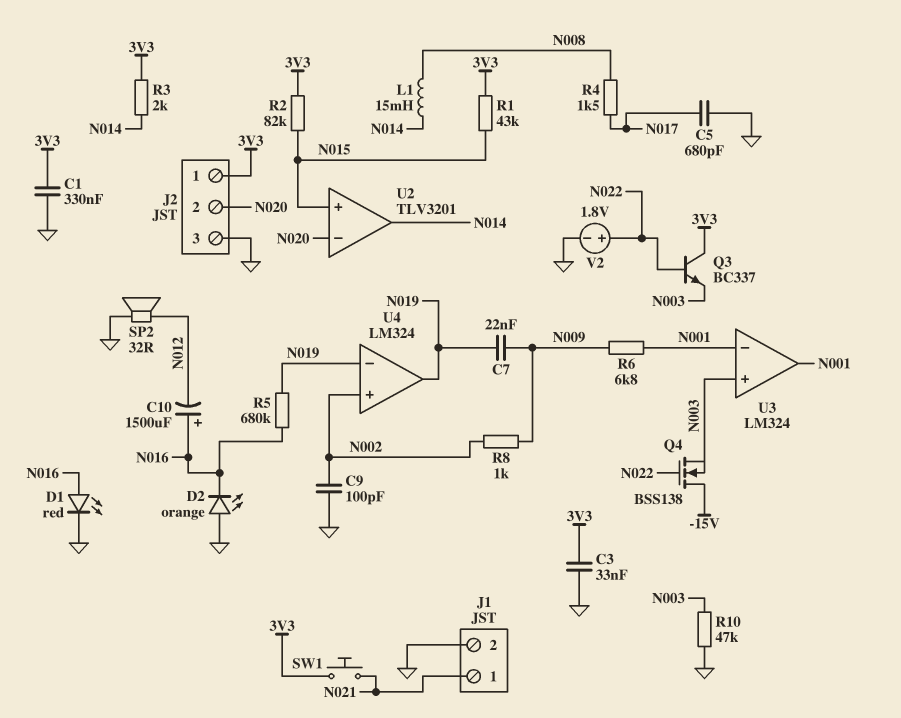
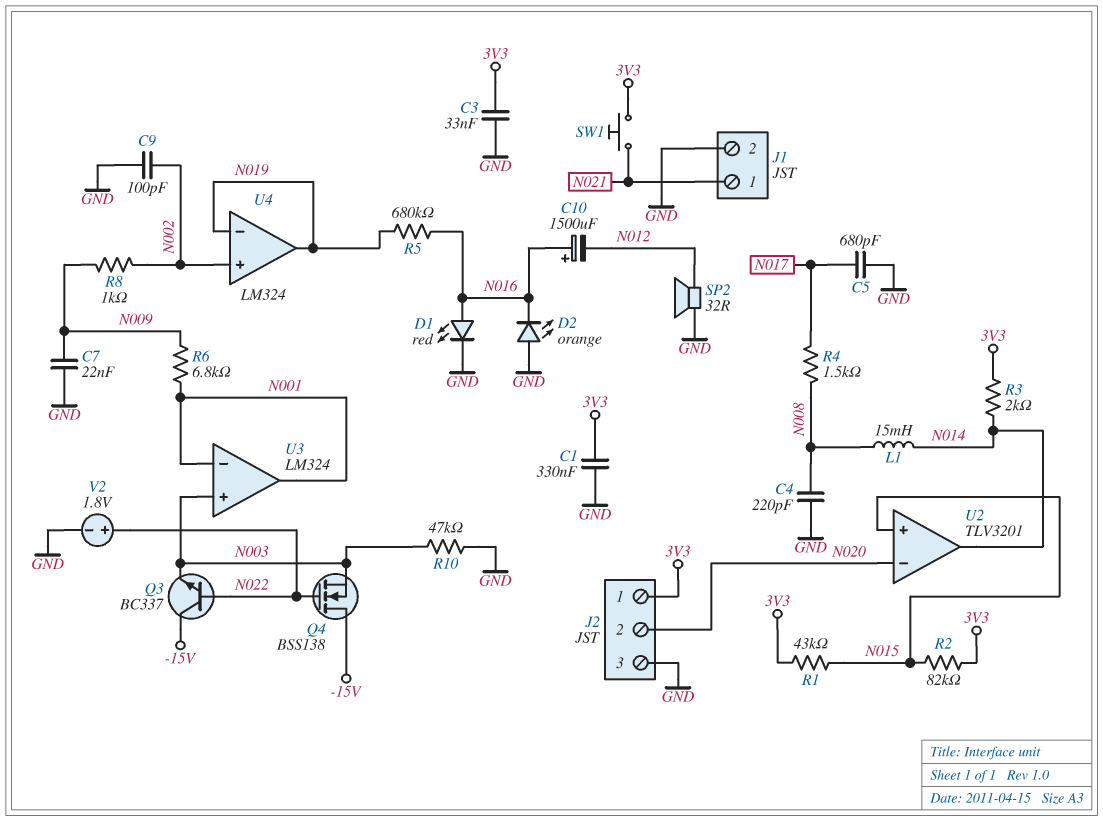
C4: none -> 220pF (GND, N008)
C7: 22nF (N009, N019) -> 22nF (GND, N009)
Q3: NPN BC337 (B N022, C 3V3, E N003) -> NPN BC337 (B N022, C -15V, E N003)

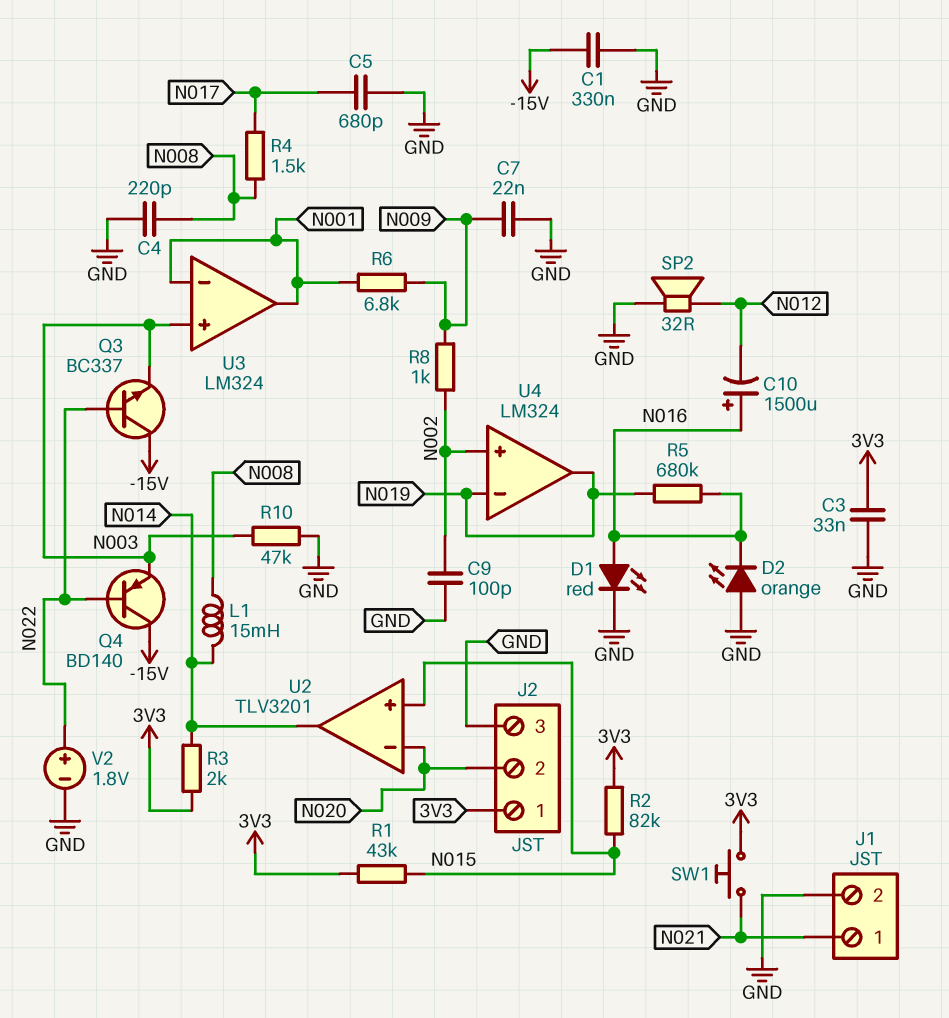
C1: 330nF (3V3, GND) -> 330nF (-15V, GND)
Q4: NMOS BSS138 (G N022, D -15V, S N003) -> PNP BD140 (B N022, C -15V, E N003)

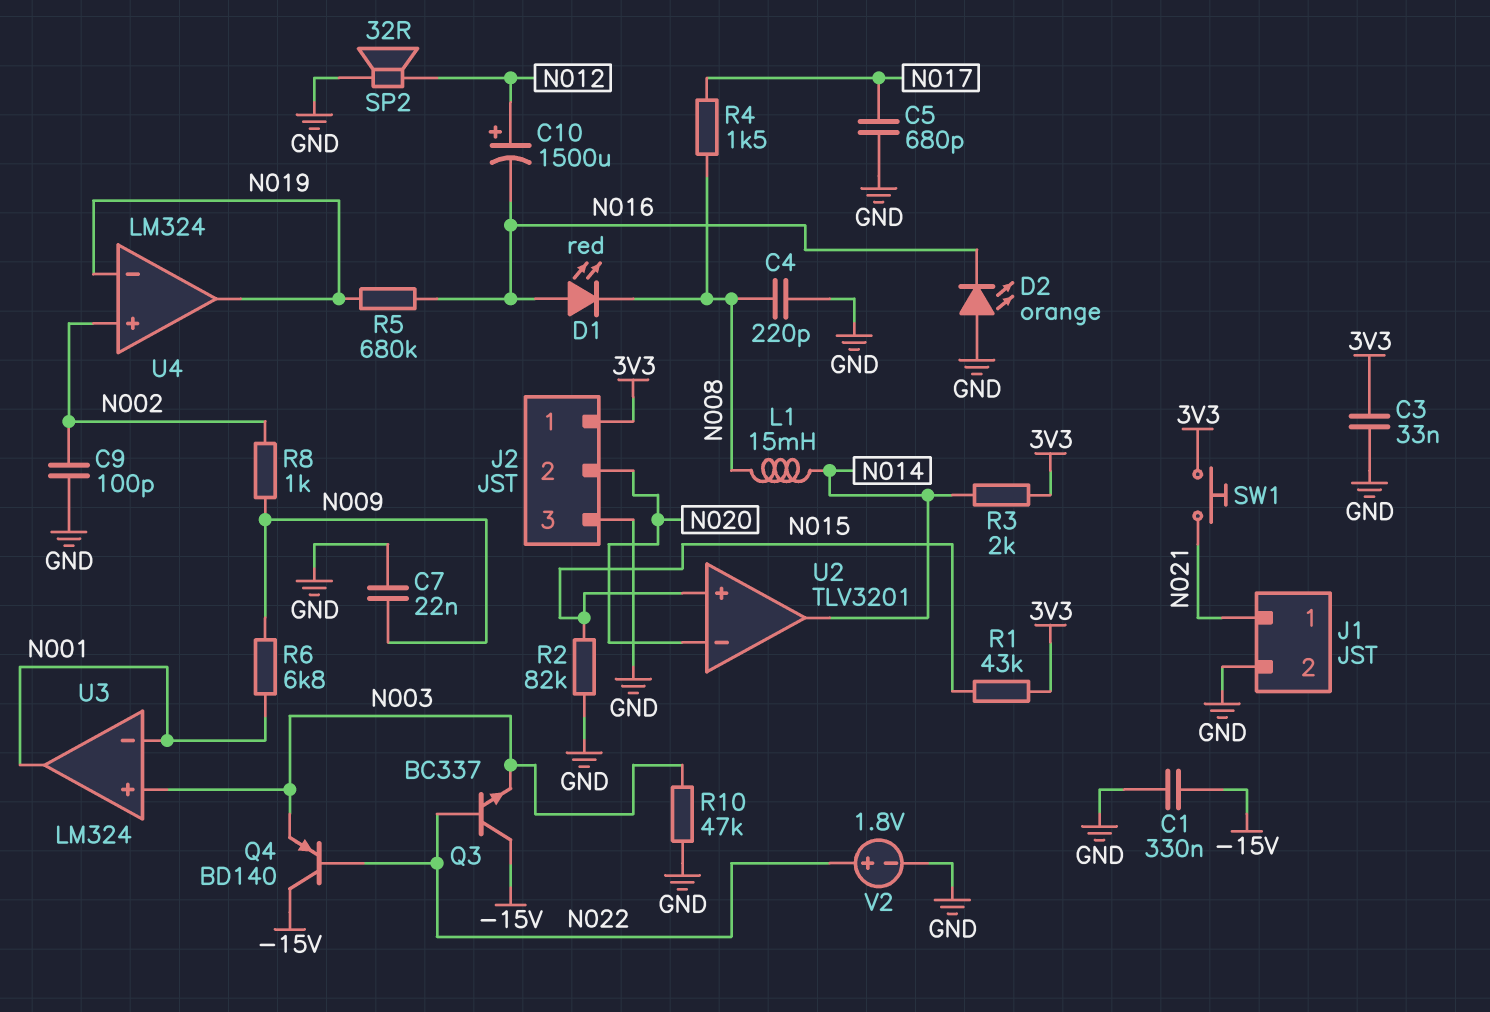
C10: 1500uF (plus N016, minus N012) -> 1500uF (plus N012, minus N016)
D1: LED red (A N016, K GND) -> LED red (A N016, K N008)
R2: 82k (3V3, N015) -> 82k (GND, N015)

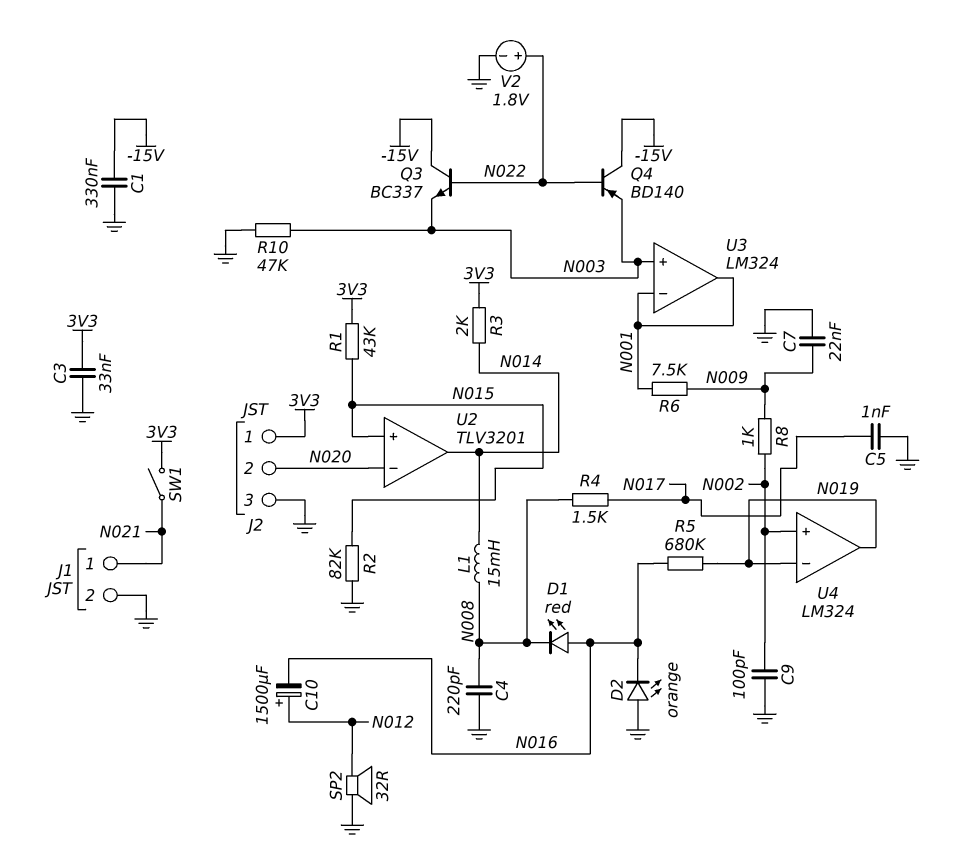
C5: 680pF (GND, N017) -> 1nF (GND, N017)
R6: 6.8k (N001, N009) -> 7.5k (N001, N009)
SW1: button (3V3, N021) -> switch (3V3, N021)

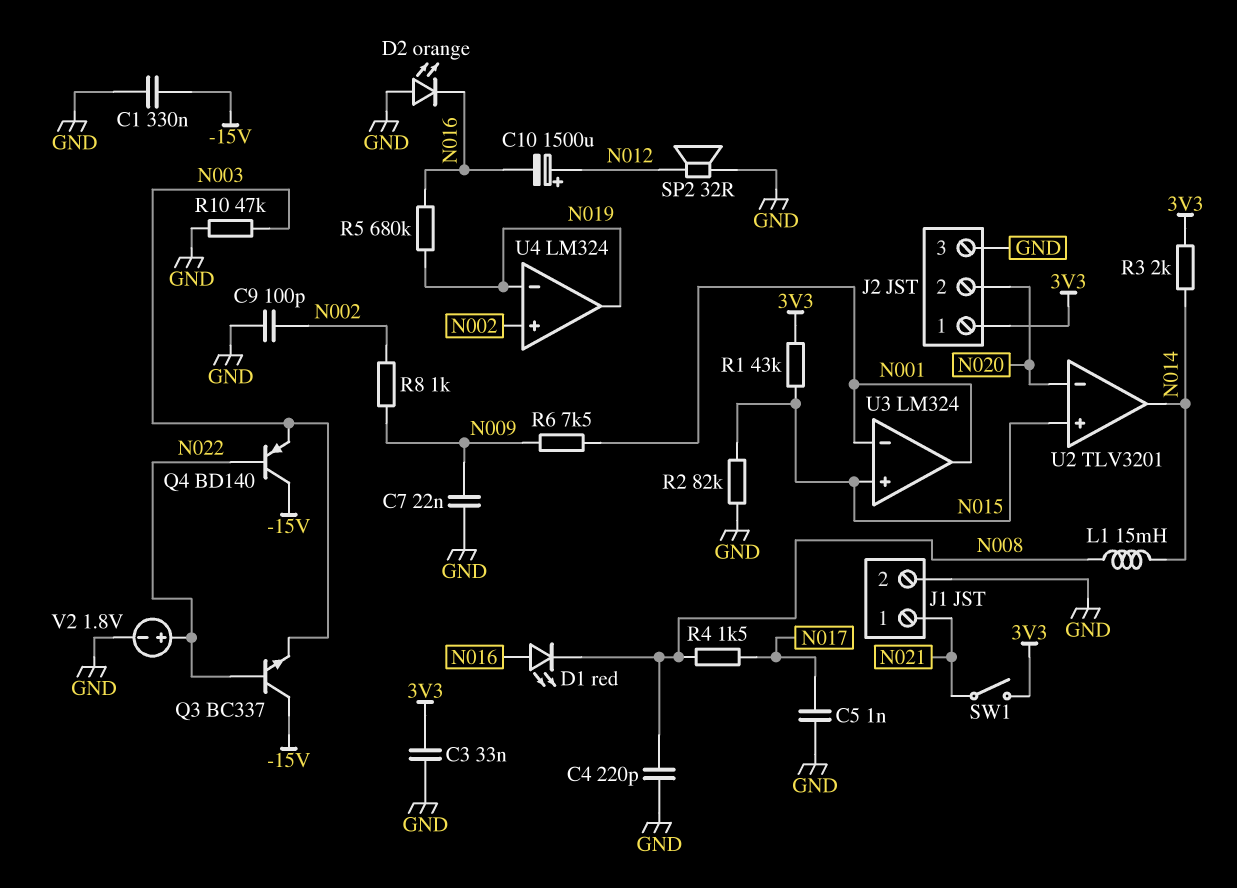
U3 pin in+: N003 -> N015

